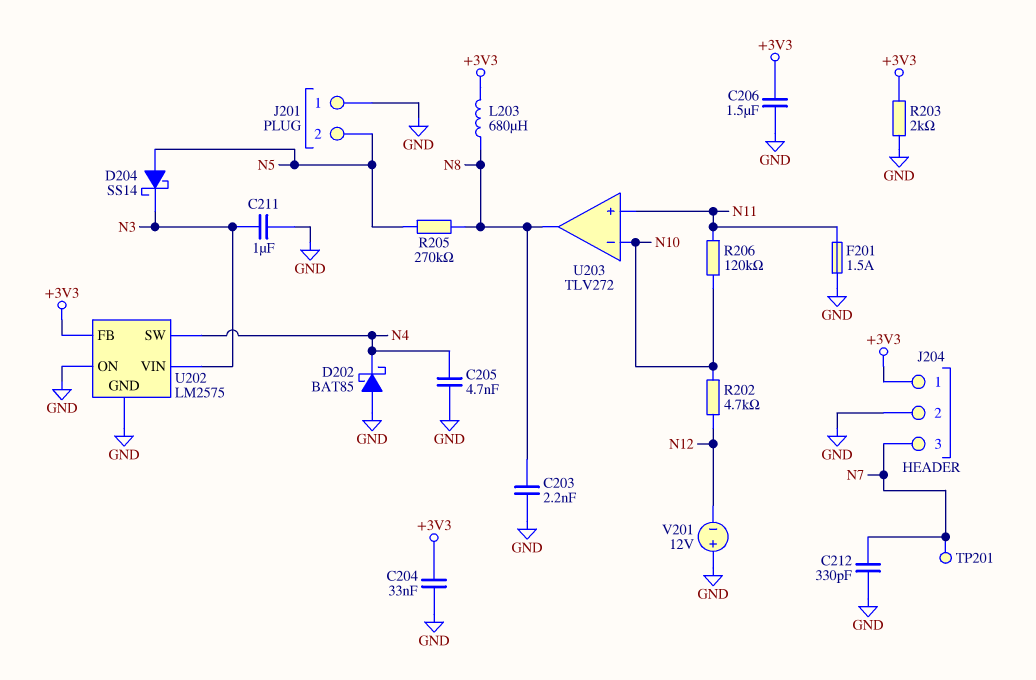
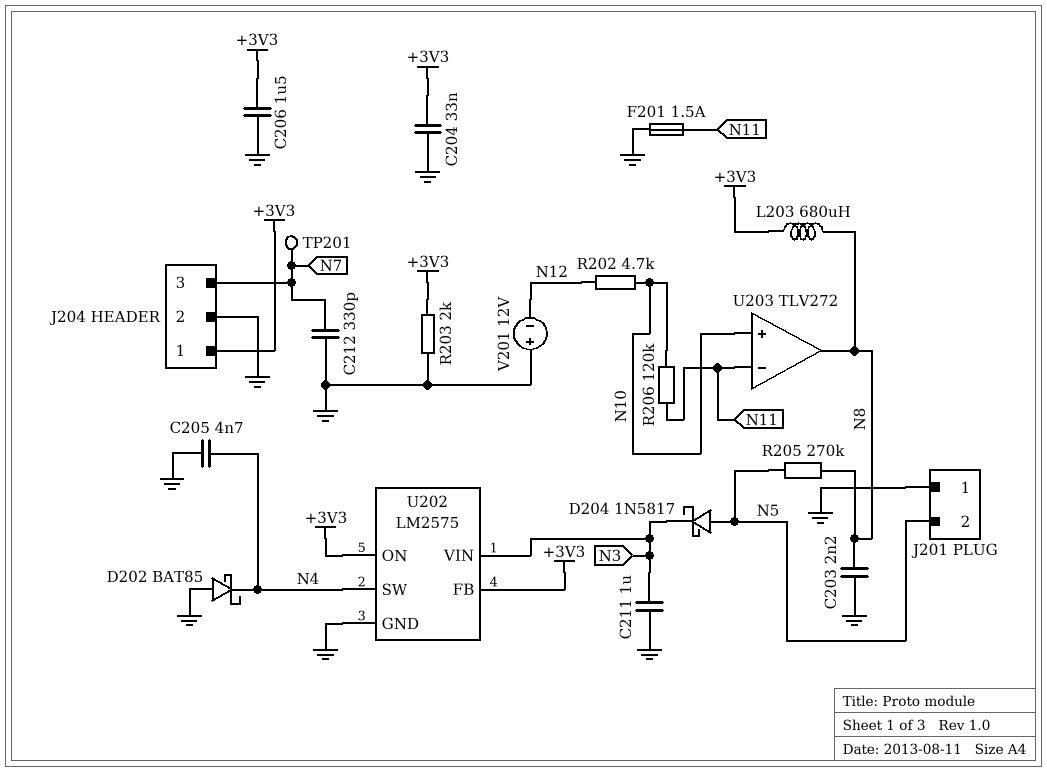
D204: schottky SS14 (A N5, K N3) -> schottky 1N5817 (A N5, K N3)
U202 pin ON: GND -> +3V3
U203 pin in+: N11 -> N10
U203 pin in-: N10 -> N11

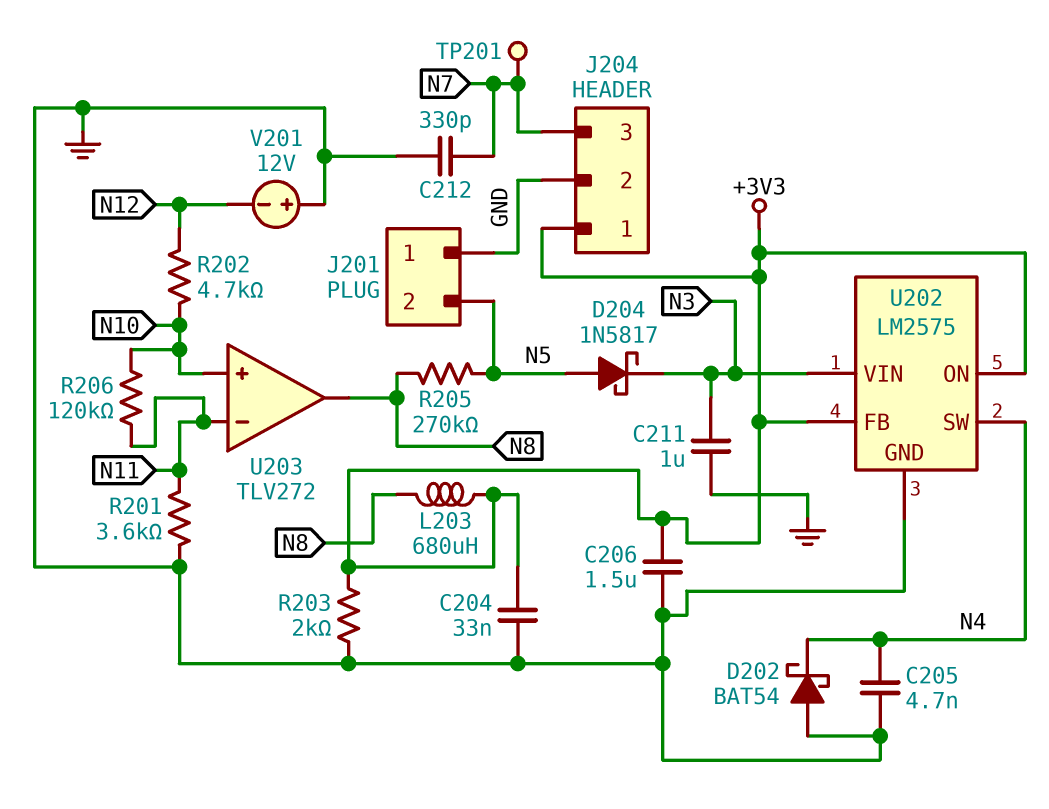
C203: 2.2nF (GND, N8) -> none
D202: schottky BAT85 (A GND, K N4) -> schottky BAT54 (A GND, K N4)
F201: 1.5A (GND, N11) -> none
R201: none -> 3.6k (GND, N11)

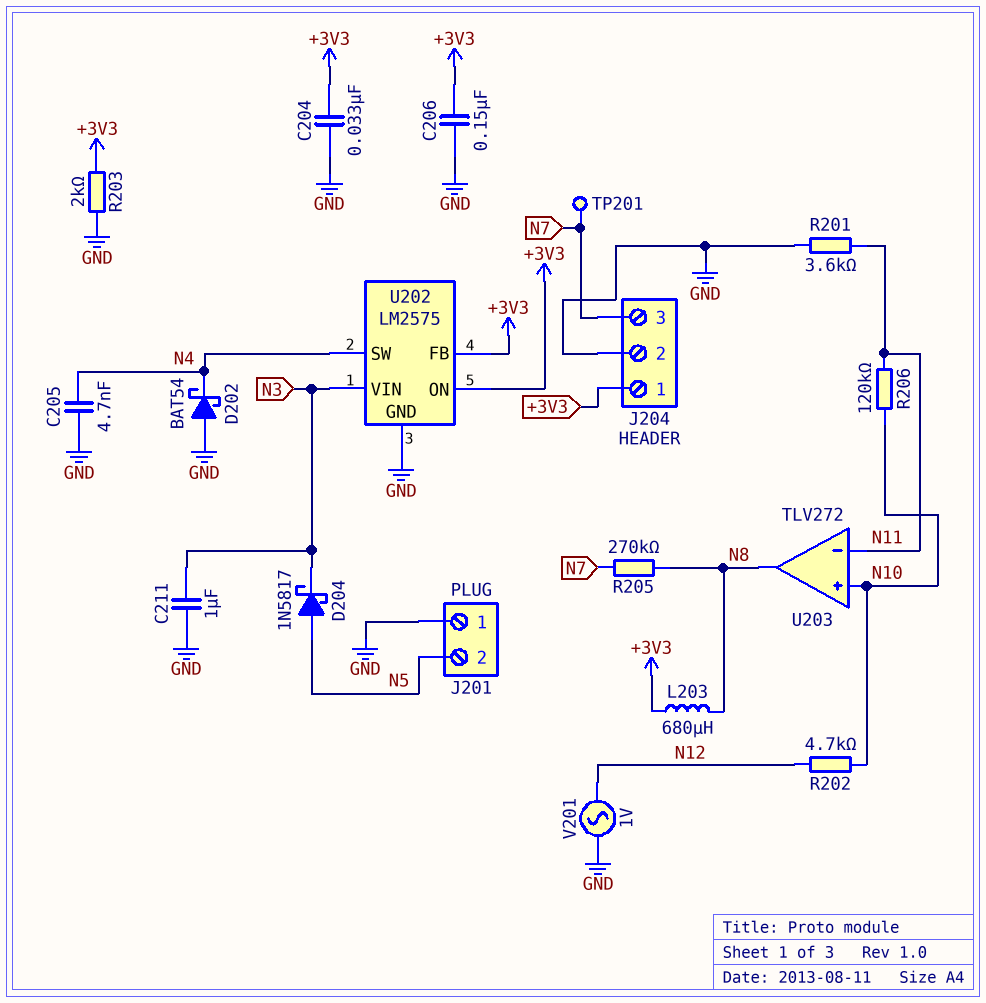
C206: 1.5uF (+3V3, GND) -> 150nF (+3V3, GND)
C212: 330pF (GND, N7) -> none
R205: 270k (N5, N8) -> 270k (N7, N8)
V201: 12V (plus GND, minus N12) -> AC 1V (GND, N12)

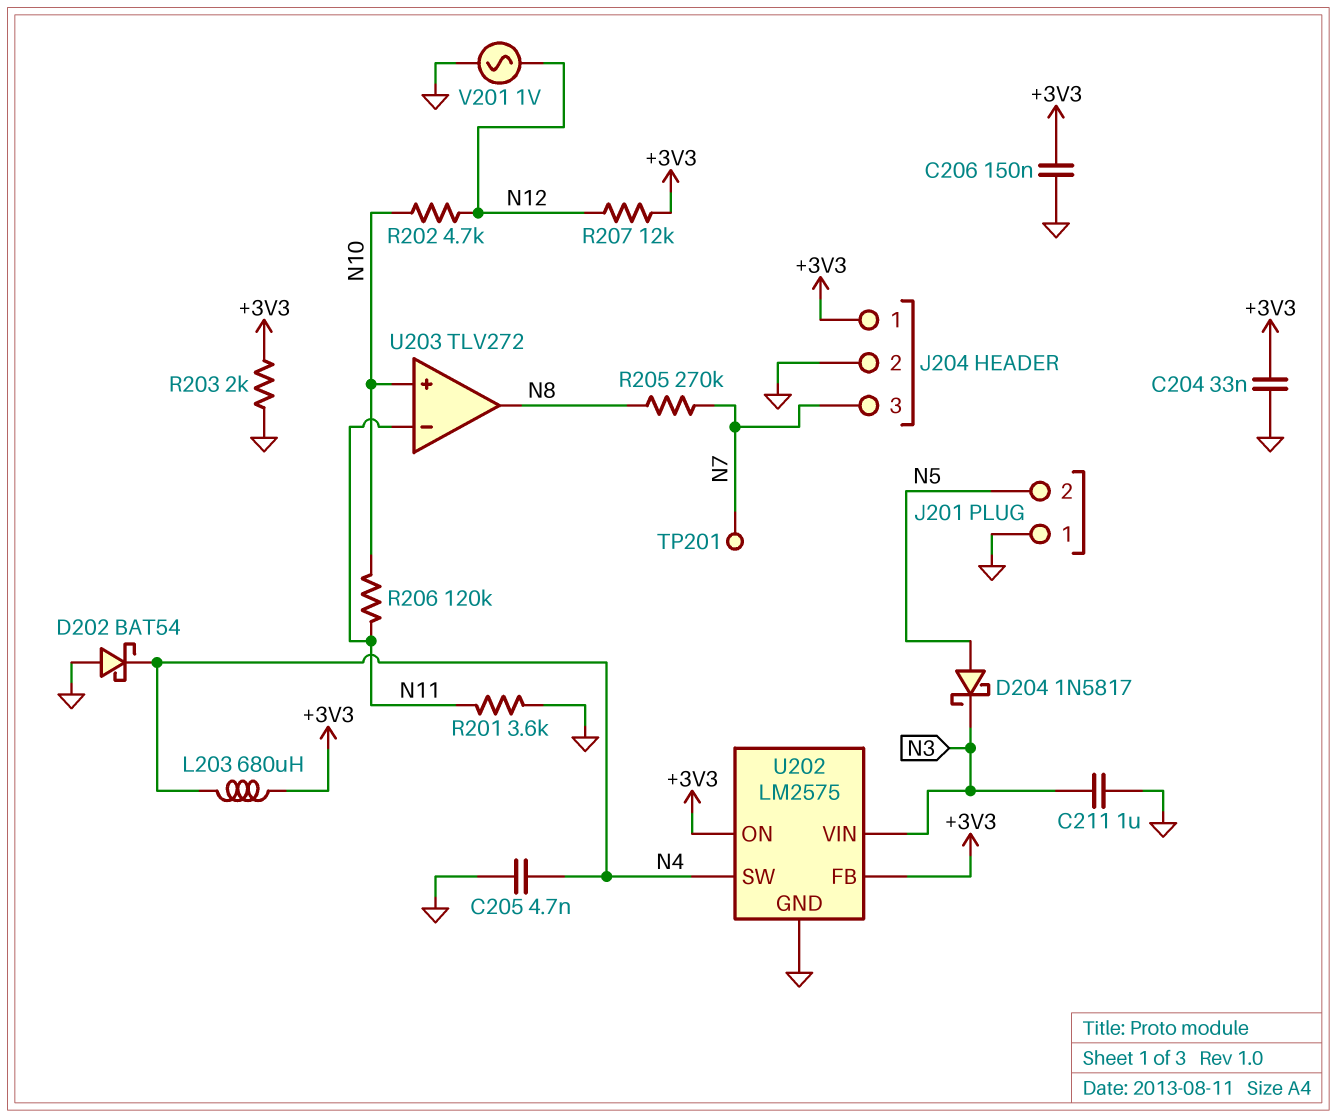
L203: 680uH (+3V3, N8) -> 680uH (+3V3, N4)
R207: none -> 12k (+3V3, N12)

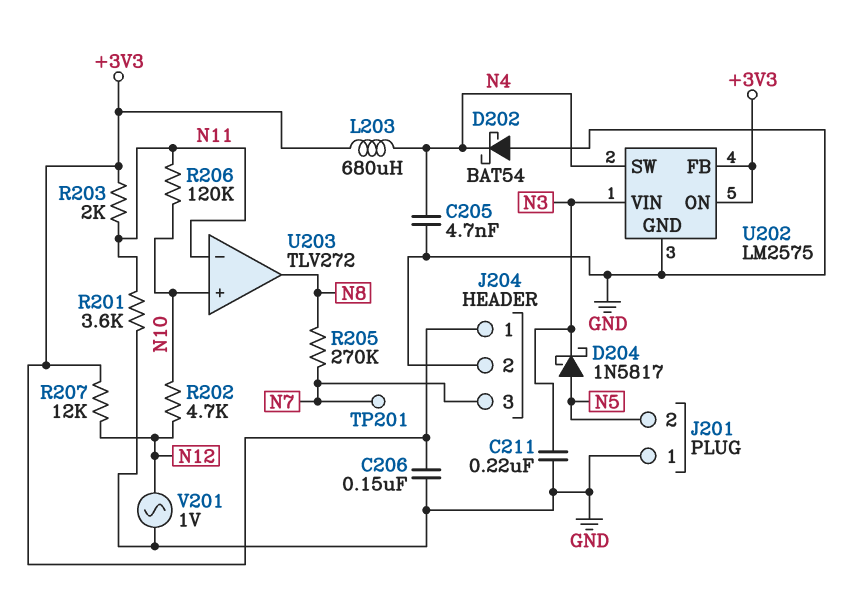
C204: 33nF (+3V3, GND) -> none
C211: 1uF (GND, N3) -> 220nF (GND, N3)
R203: 2k (+3V3, GND) -> 2k (+3V3, N11)

